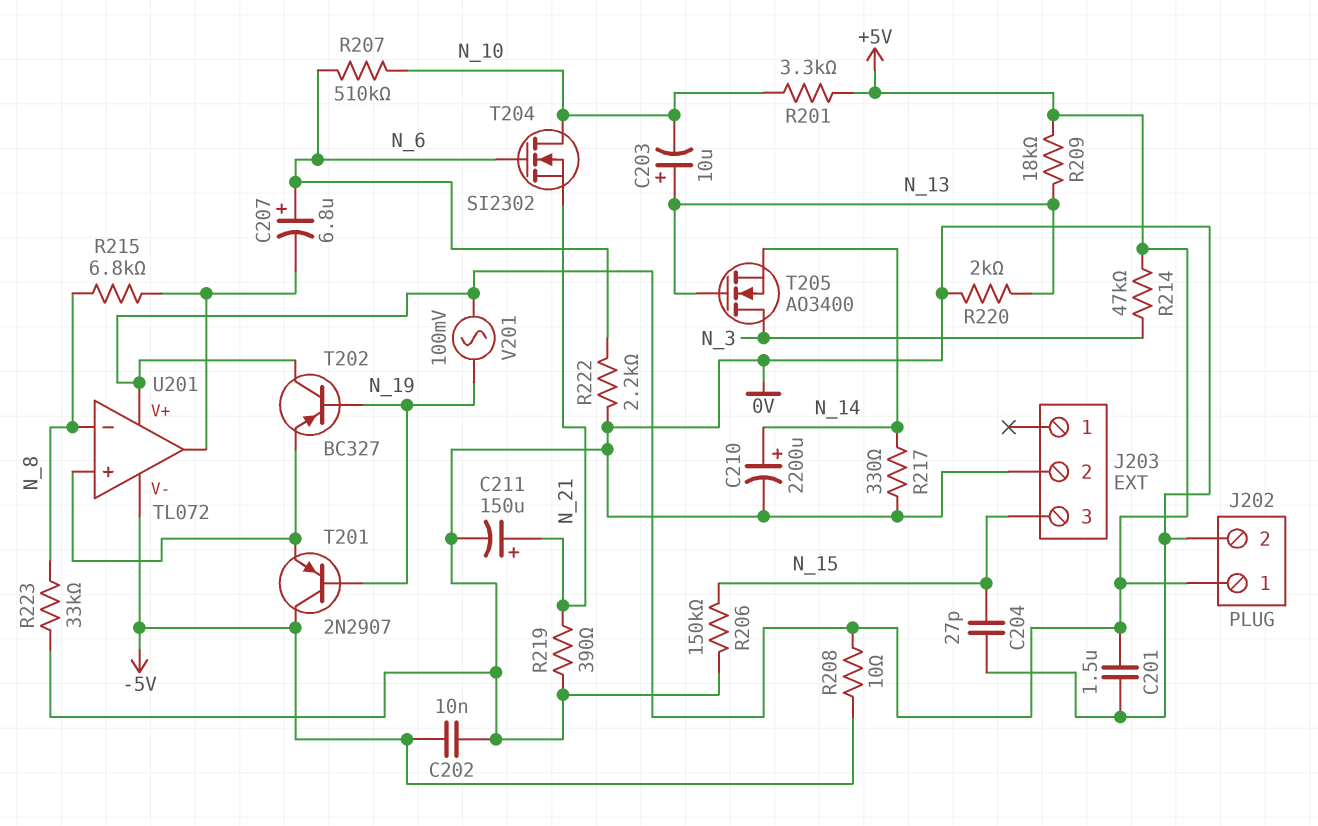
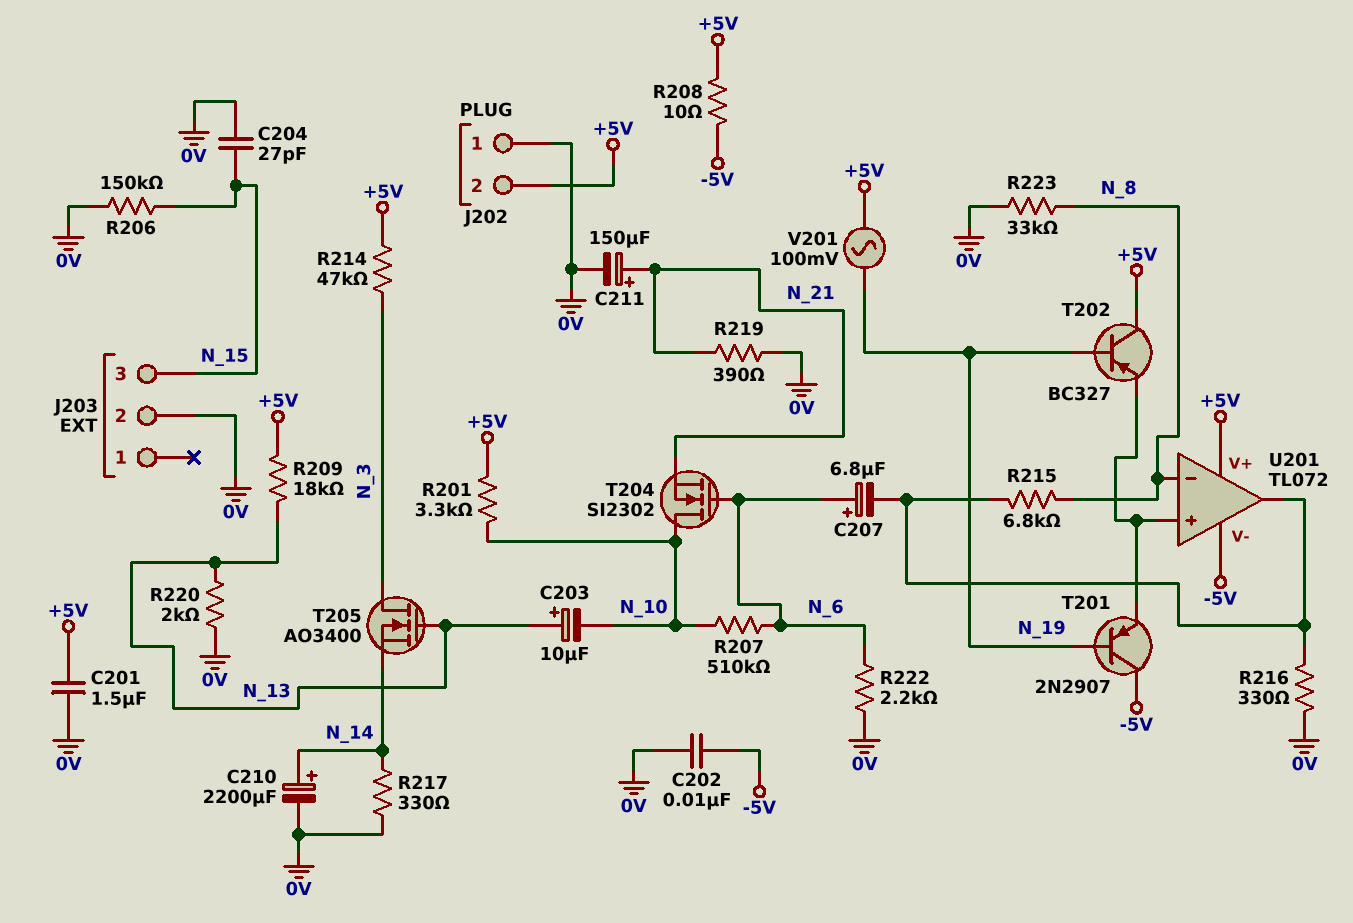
J202 pin 1: +5V -> 0V
J202 pin 2: 0V -> +5V
R216: none -> 330 (0V, U201/out)

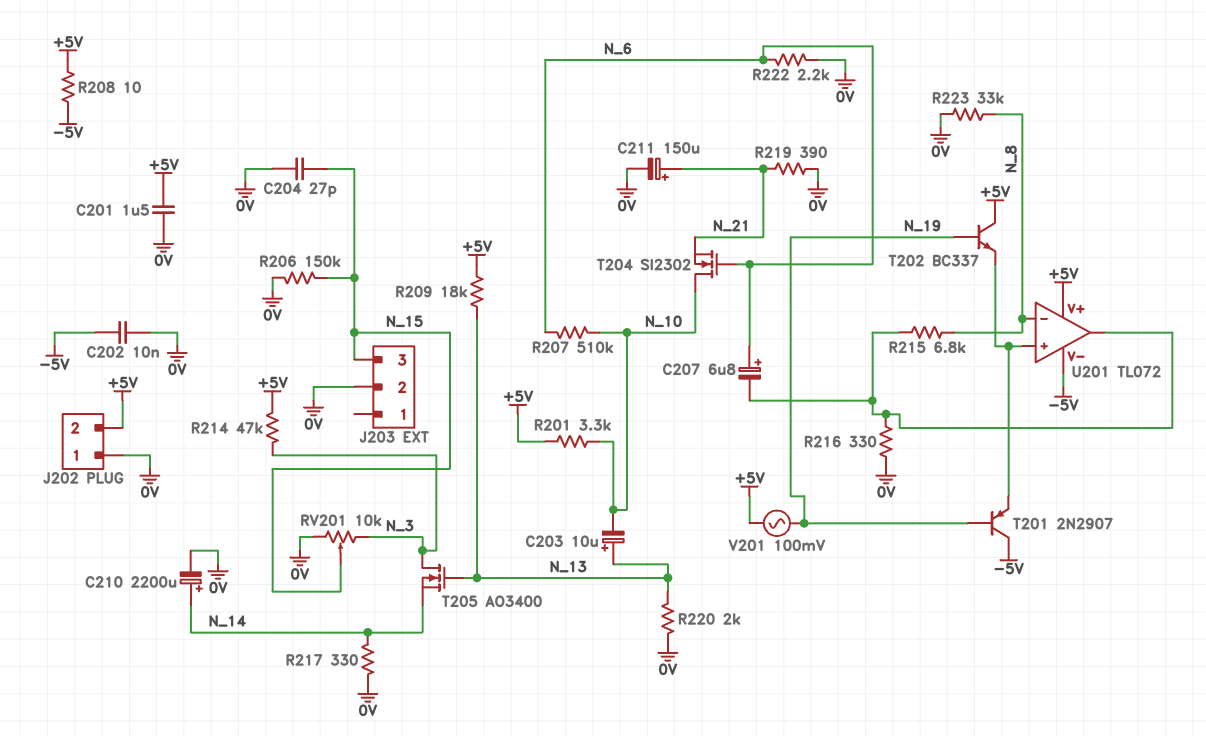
RV201: none -> 10k (0V, N_3, wiper N_15)
T202: PNP BC327 (B N_19, C +5V, E U201/in+) -> NPN BC337 (B N_19, C +5V, E U201/in+)

